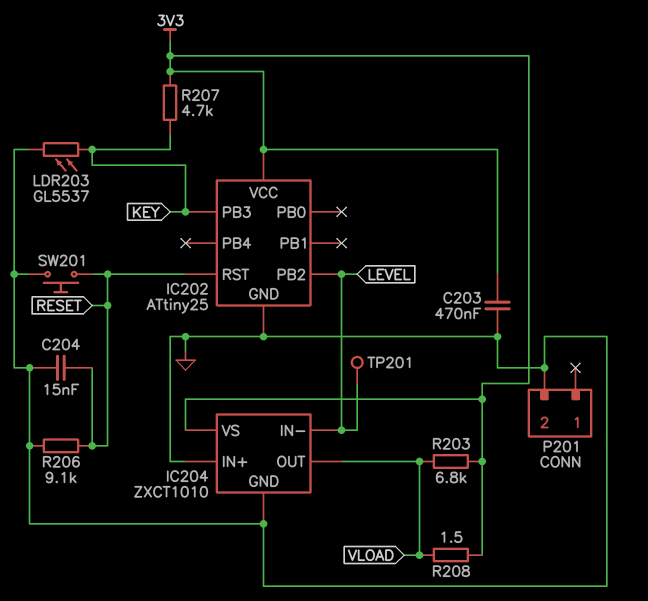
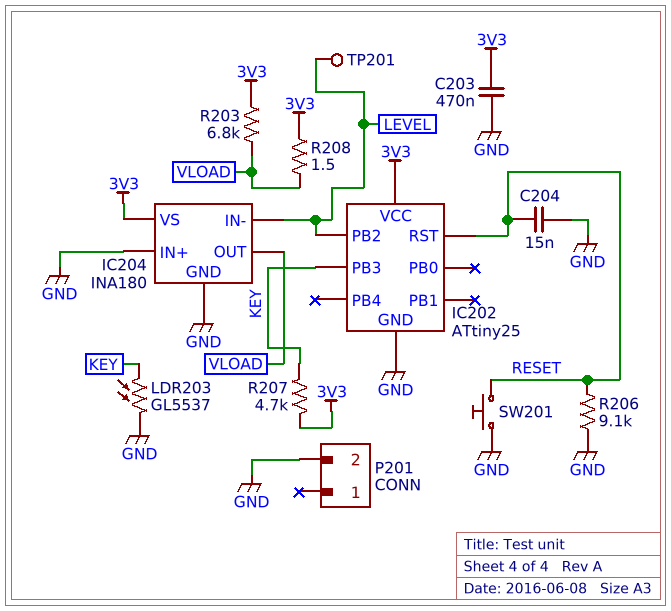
IC204: ZXCT1010 -> INA180

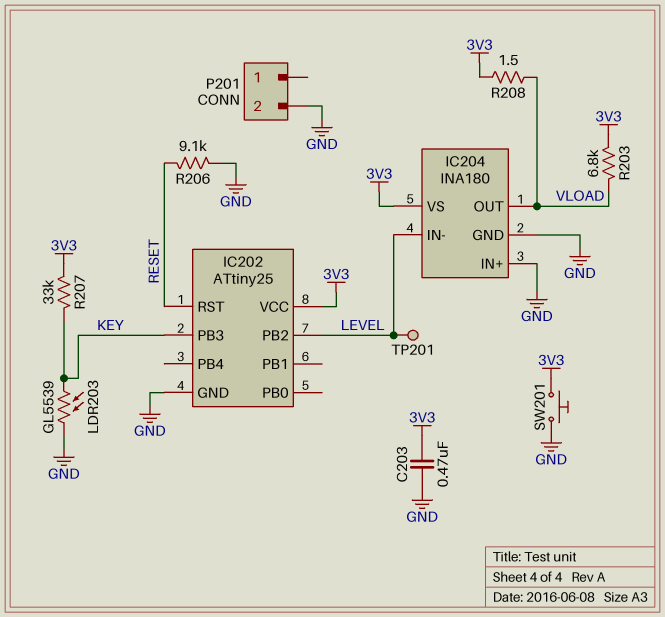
C204: 15nF (GND, RESET) -> none
LDR203: GL5537 (GND, KEY) -> GL5539 (GND, KEY)
R207: 4.7k (3V3, KEY) -> 33k (3V3, KEY)
SW201: button (GND, RESET) -> button (3V3, GND)

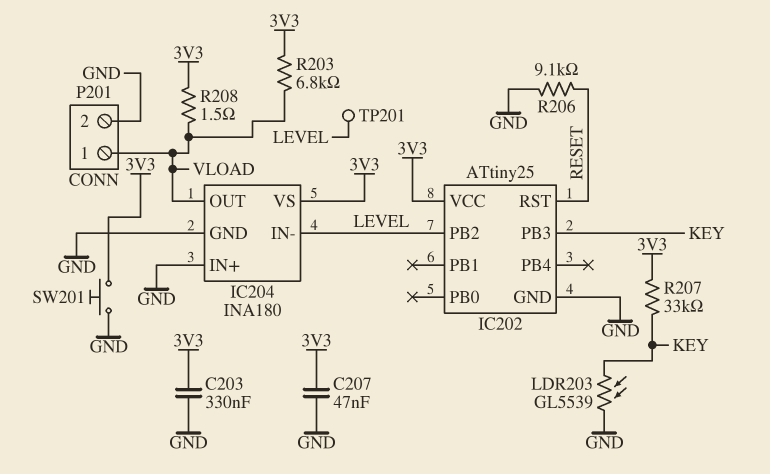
C203: 470nF (3V3, GND) -> 330nF (3V3, GND)
C207: none -> 47nF (3V3, GND)
P201 pin 1: none -> VLOAD

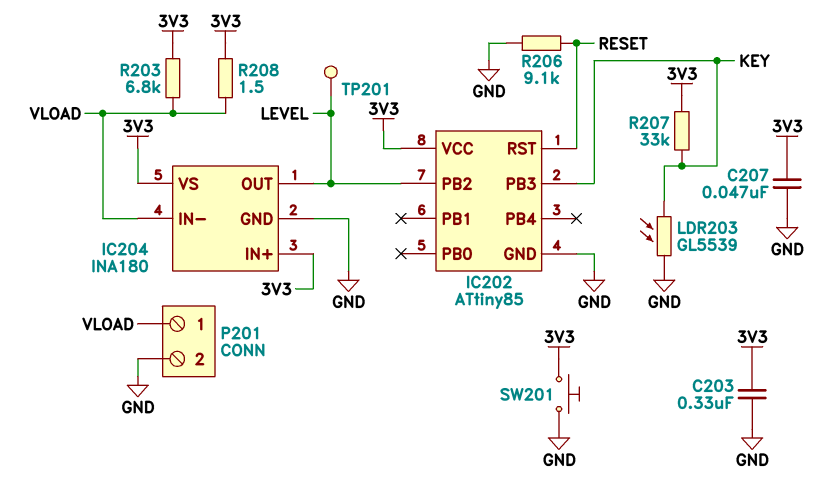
IC202: ATtiny25 -> ATtiny85
IC204 pin IN+: GND -> 3V3
IC204 pin IN-: LEVEL -> VLOAD
IC204 pin OUT: VLOAD -> LEVEL

